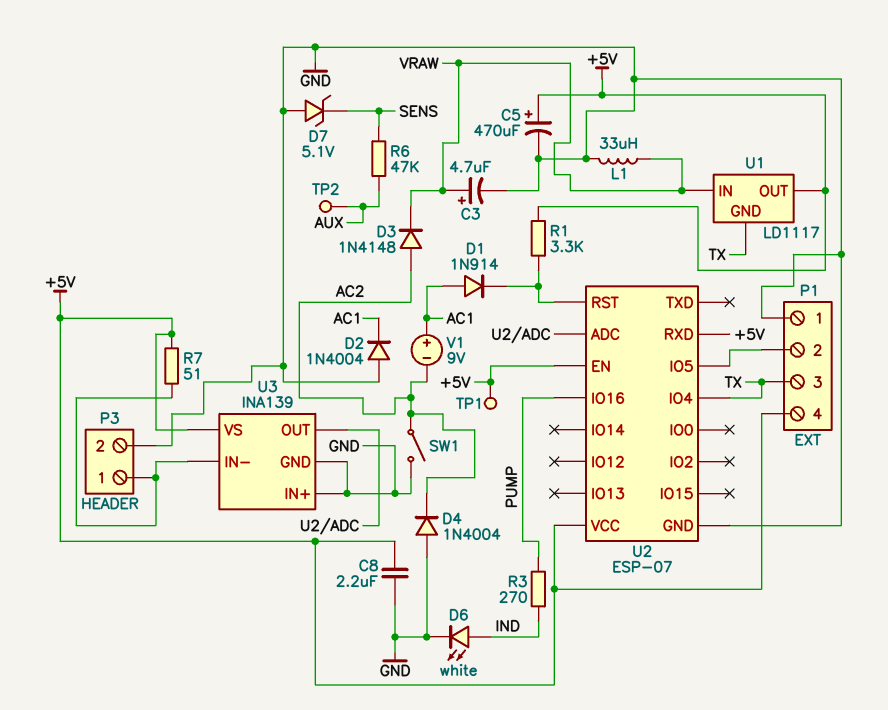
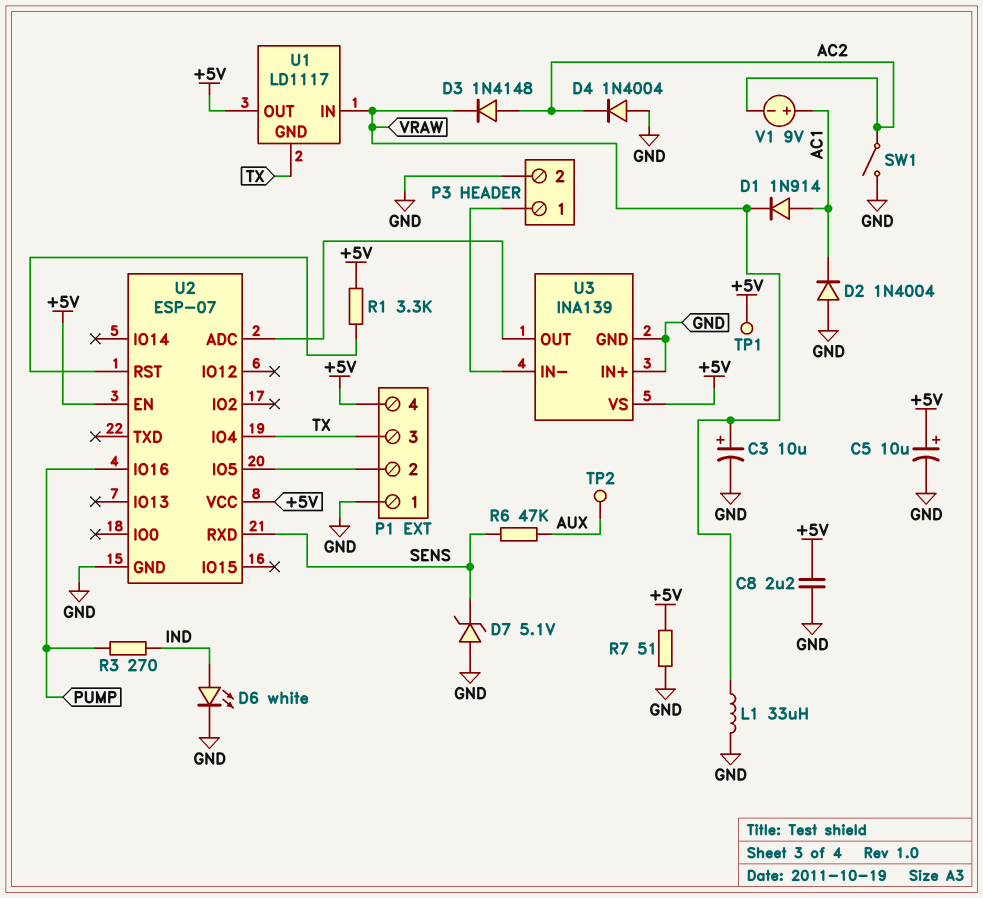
C3: 4.7uF (plus VRAW, minus GND) -> 10uF (plus VRAW, minus GND)
C5: 470uF (plus +5V, minus GND) -> 10uF (plus +5V, minus GND)
D1: diode 1N914 (A AC1, K U2/RST) -> diode 1N914 (A AC1, K VRAW)
R7: 51 (+5V, P3/1) -> 51 (+5V, GND)
U2 pin RXD: +5V -> SENS

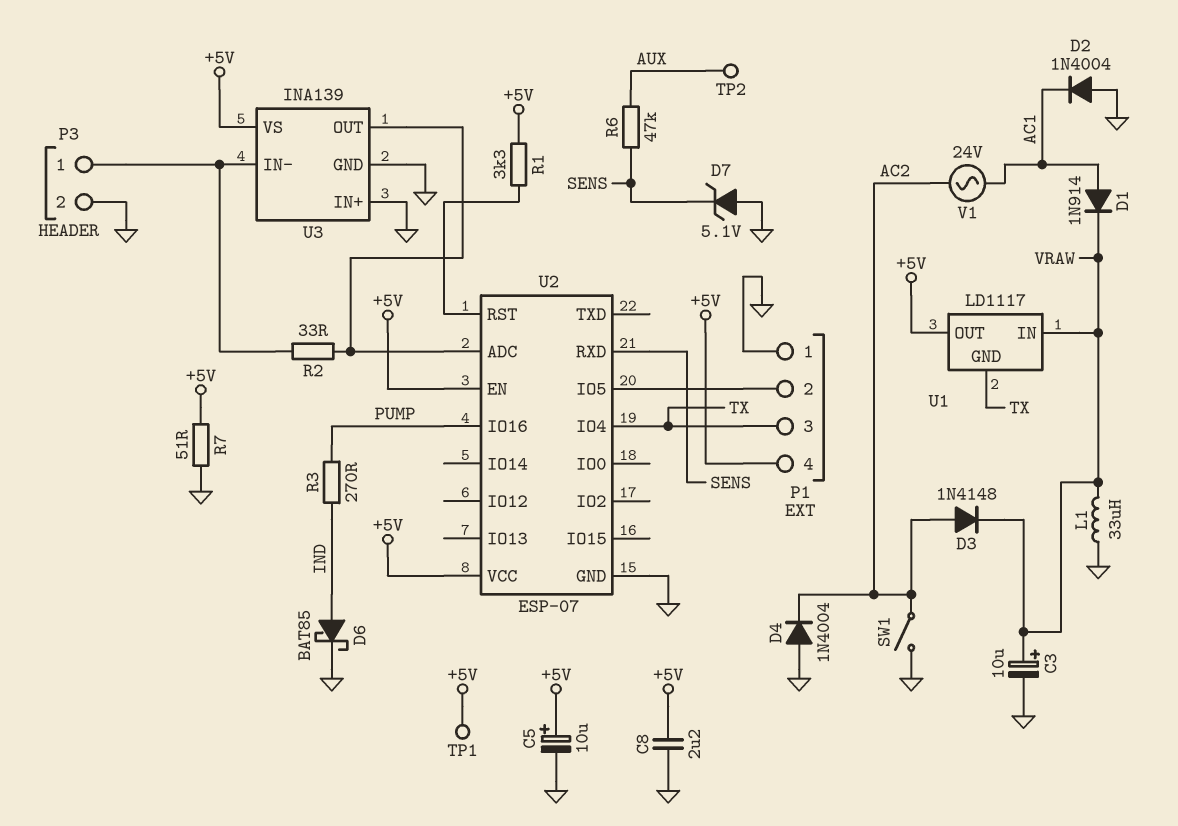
D6: LED white (A IND, K GND) -> schottky BAT85 (A IND, K GND)
R2: none -> 33 (P3/1, U2/ADC)
V1: 9V (plus AC1, minus AC2) -> AC 24V (AC1, AC2)

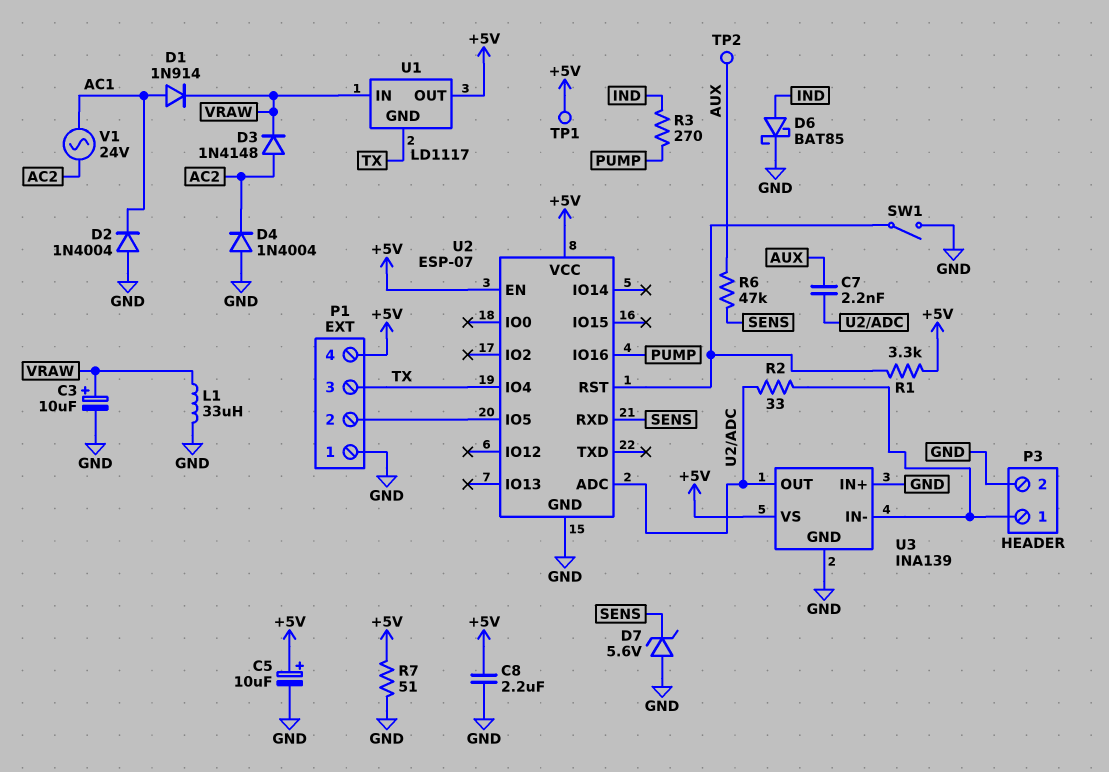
C7: none -> 2.2nF (AUX, U2/ADC)
D7: zener 5.1V (A GND, K SENS) -> zener 5.6V (A GND, K SENS)
SW1: switch (AC2, GND) -> switch (GND, U2/RST)

